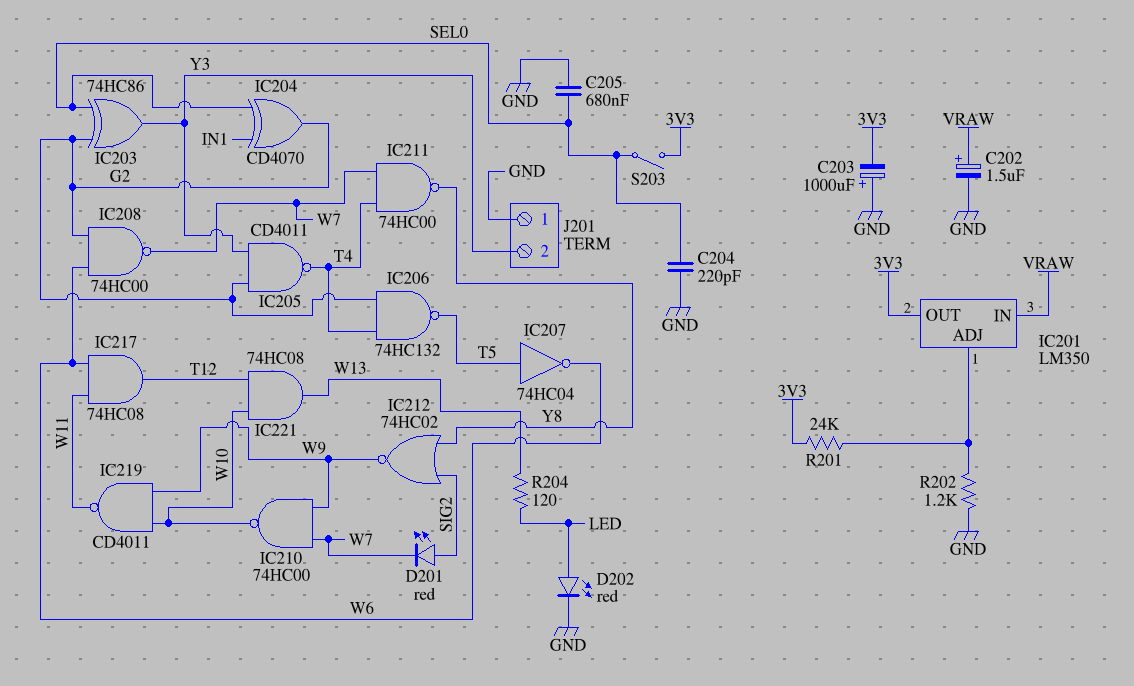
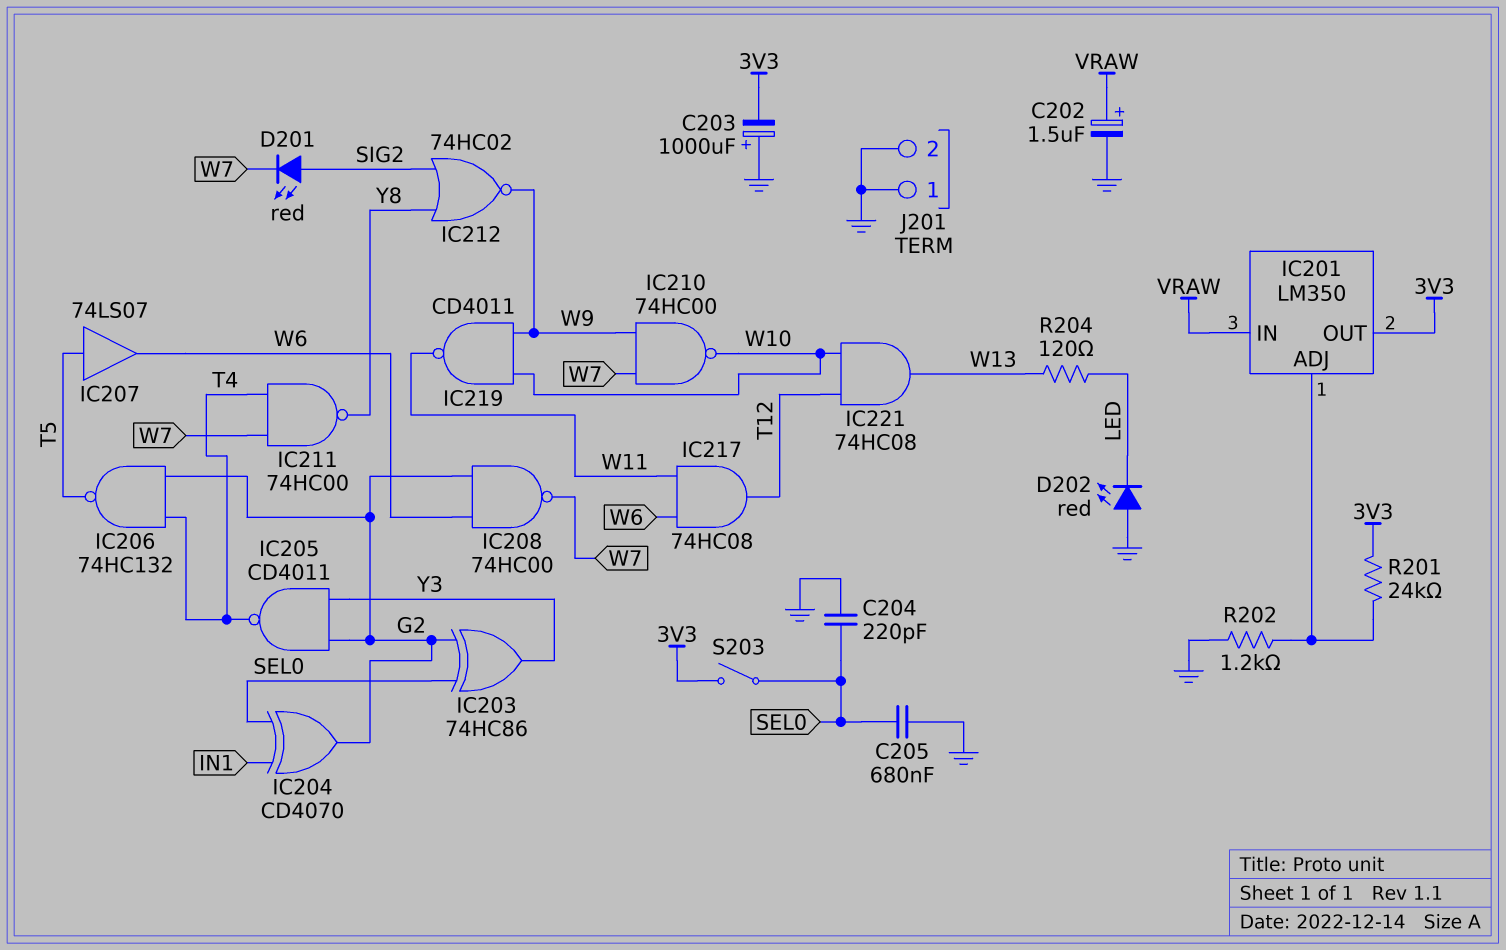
D202: LED red (A LED, K GND) -> LED red (A GND, K LED)
IC207: NOT 74HC04 (in T5, out W6) -> buffer 74LS07 (in T5, out W6)
J201 pin 2: Y3 -> GND

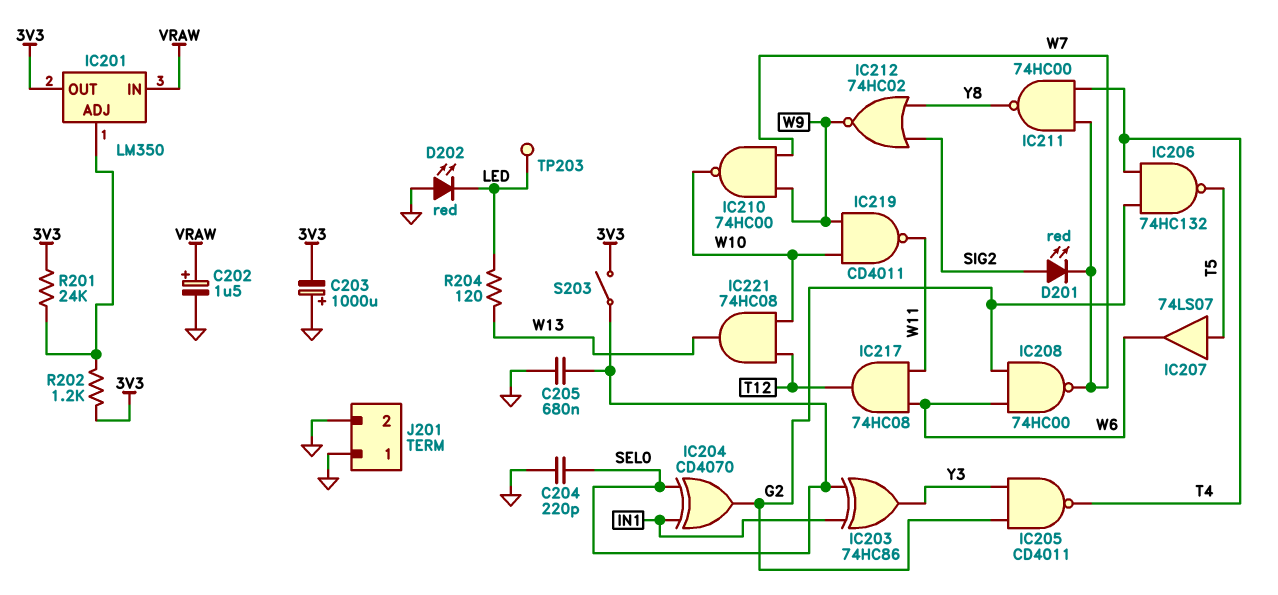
IC203: XOR 74HC86 (in G2, in SEL0, out Y3) -> XOR 74HC86 (in IN1, in SEL0, out Y3)
R202: 1.2k (GND, IC201/ADJ) -> 1.2k (3V3, IC201/ADJ)
TP203: none -> test point (LED)

